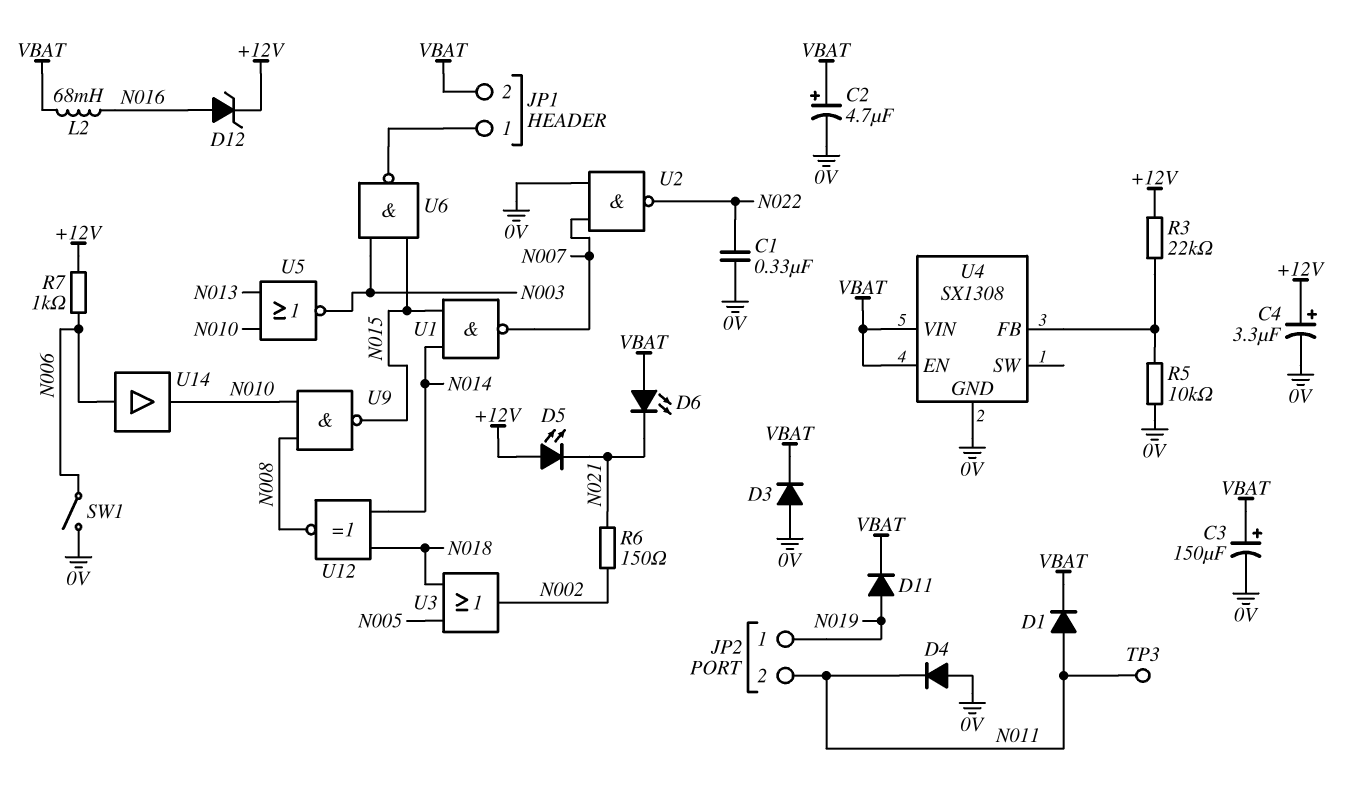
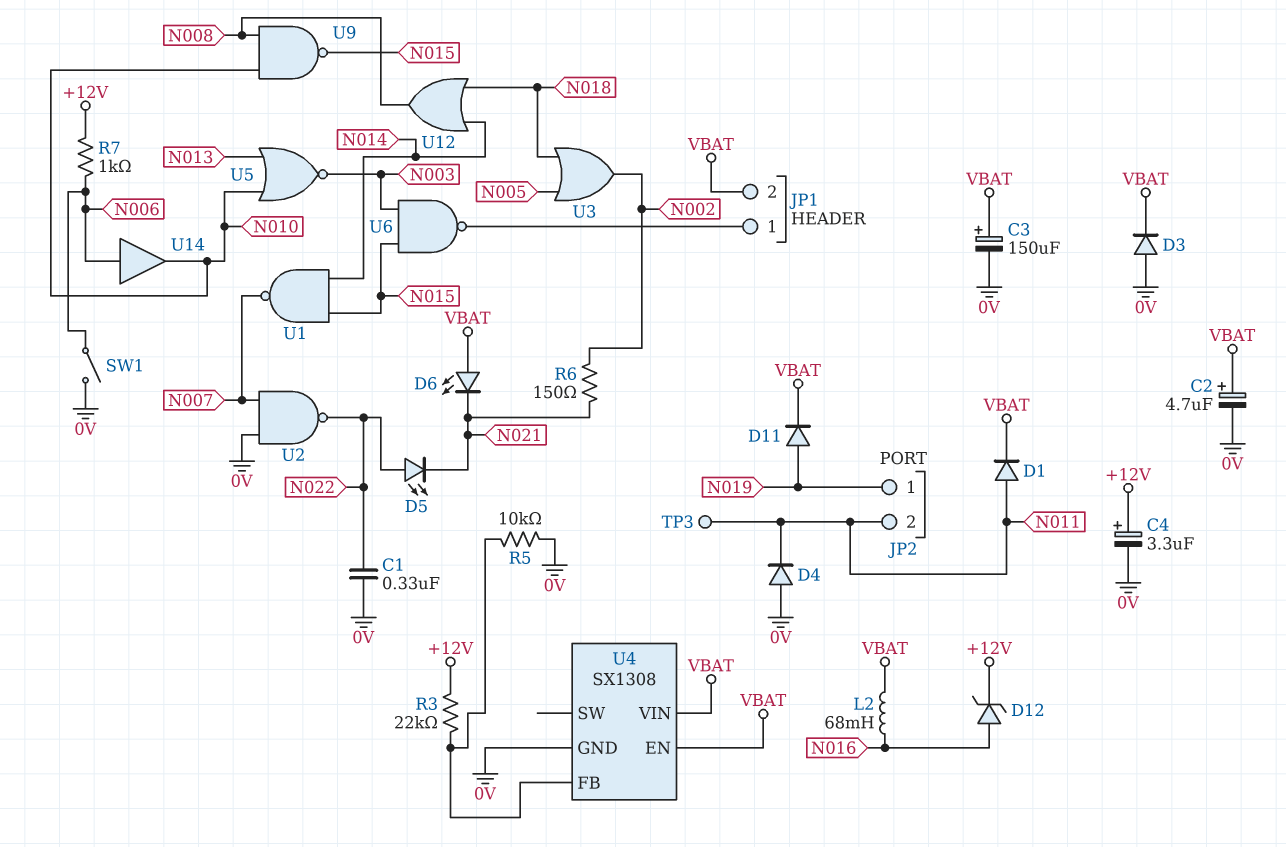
D5: LED (A +12V, K N021) -> LED (A N022, K N021)
U12: XNOR (in N014, in N018, out N008) -> OR (in N014, in N018, out N008)

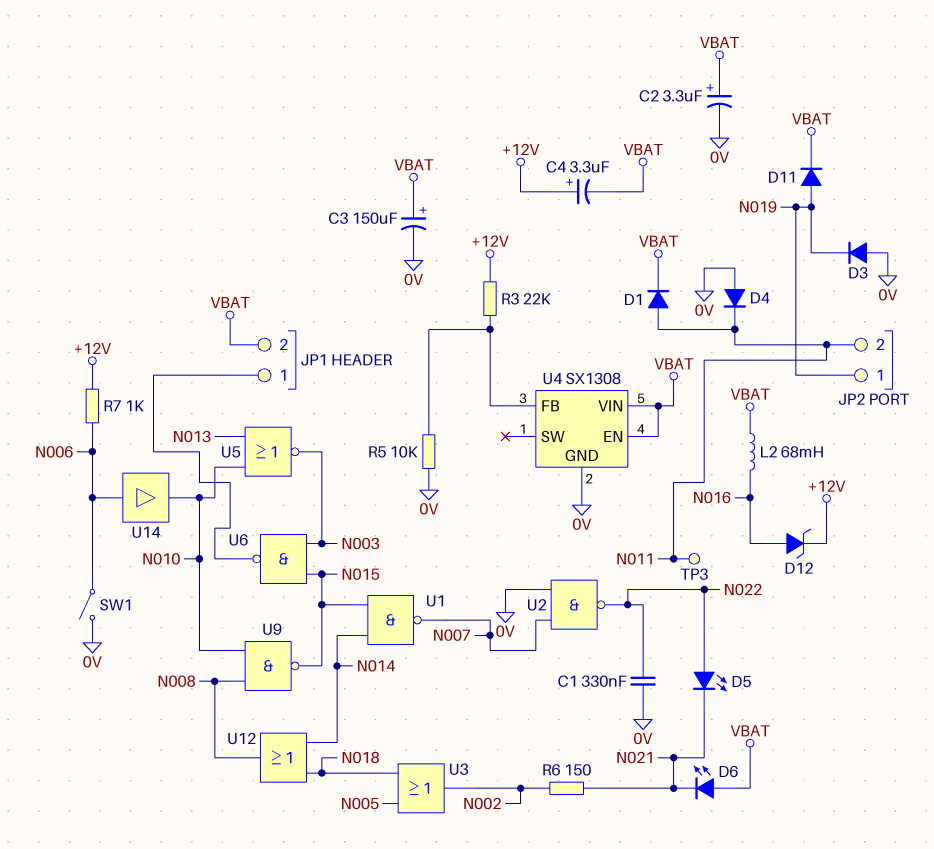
C2: 4.7uF (plus VBAT, minus 0V) -> 3.3uF (plus VBAT, minus 0V)
C4: 3.3uF (plus +12V, minus 0V) -> 3.3uF (plus +12V, minus VBAT)
D3: diode (A 0V, K VBAT) -> diode (A 0V, K N019)

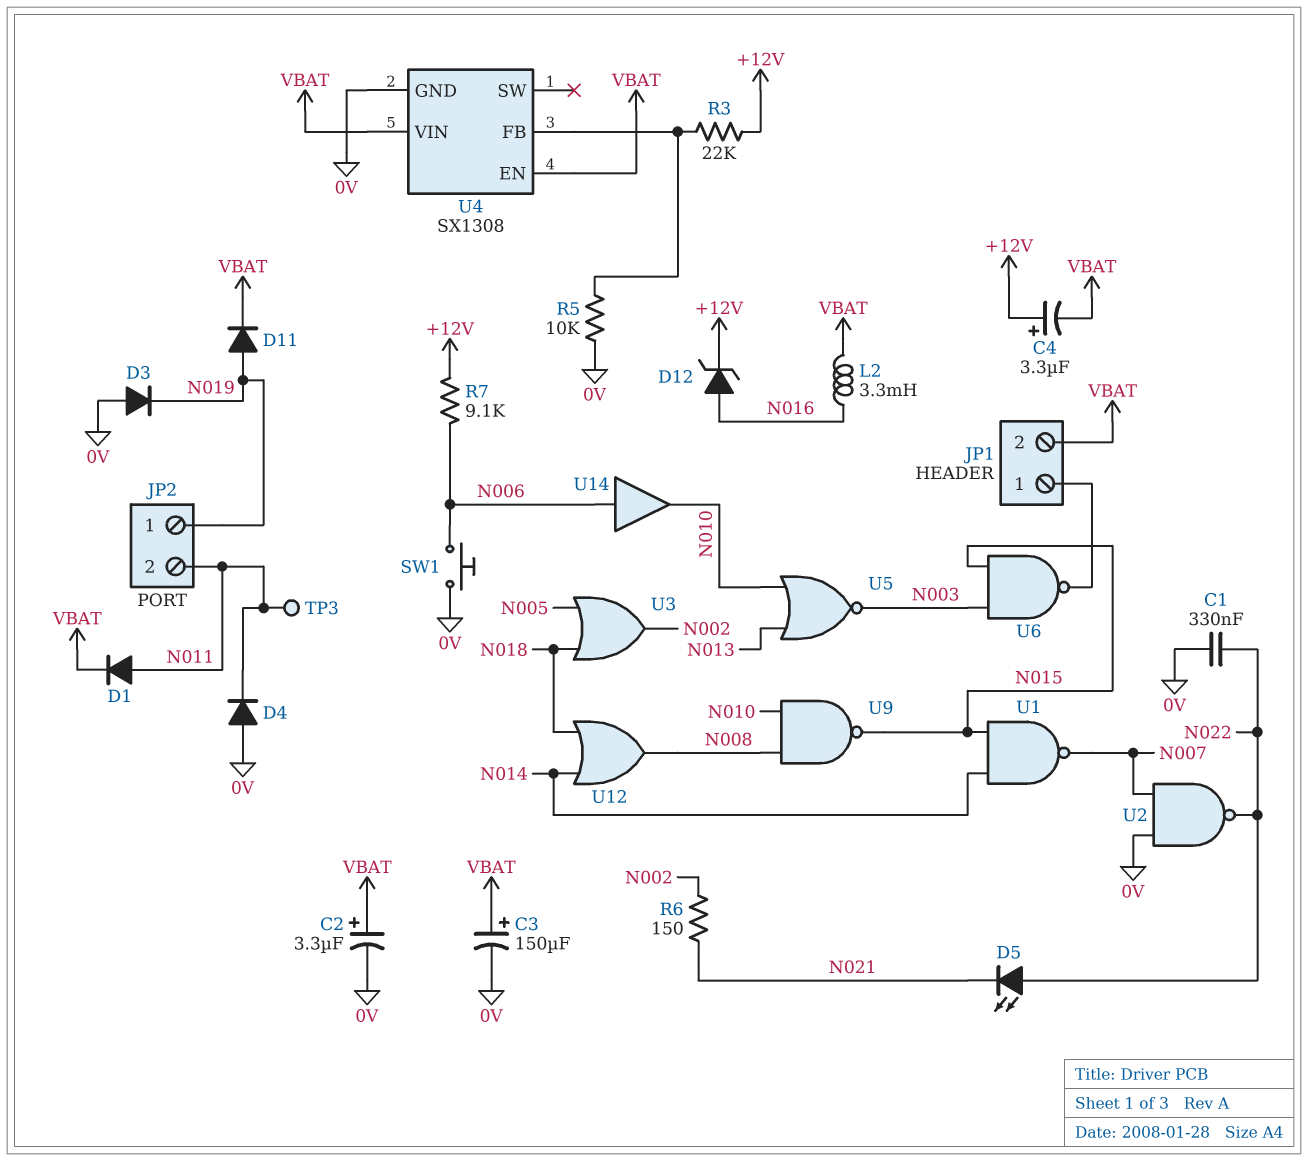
D6: LED (A VBAT, K N021) -> none
L2: 68mH (N016, VBAT) -> 3.3mH (N016, VBAT)
R7: 1k (+12V, N006) -> 9.1k (+12V, N006)
SW1: switch (0V, N006) -> button (0V, N006)

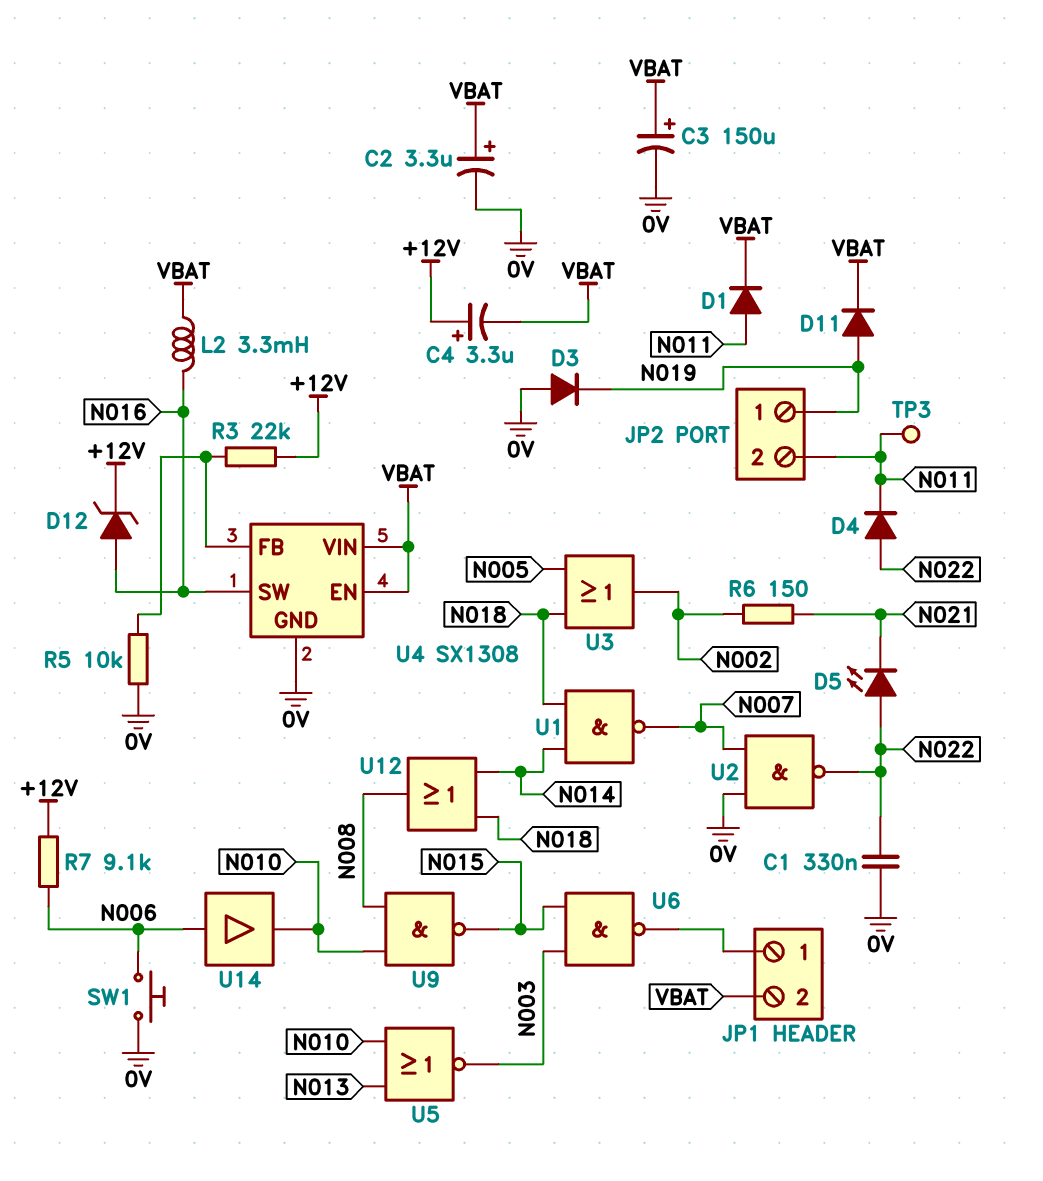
D4: diode (A 0V, K N011) -> diode (A N022, K N011)
U1: NAND (in N014, in N015, out N007) -> NAND (in N014, in N018, out N007)
U4 pin SW: none -> N016

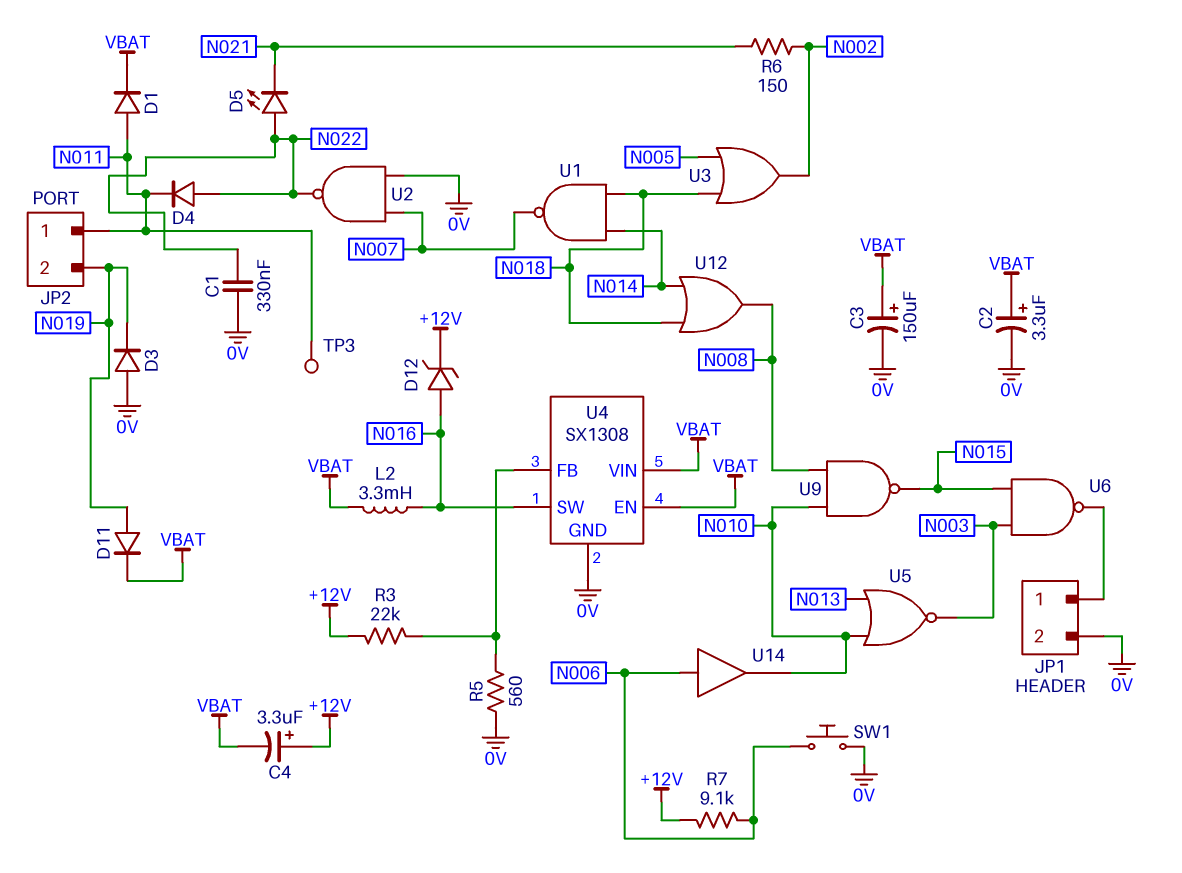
JP1 pin 2: VBAT -> 0V
JP2 pin 1: N019 -> N011
JP2 pin 2: N011 -> N019
R5: 10k (0V, U4/FB) -> 560 (0V, U4/FB)

